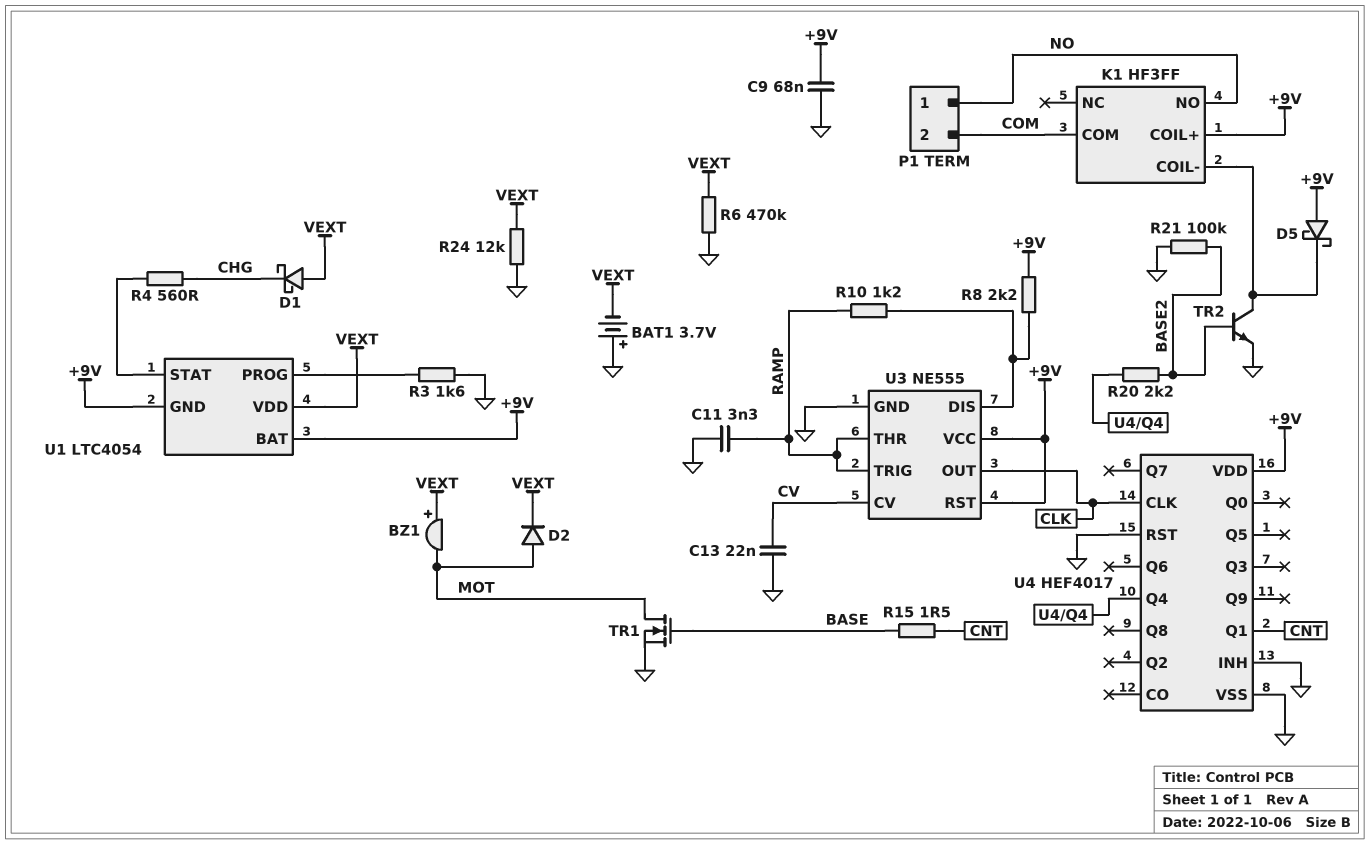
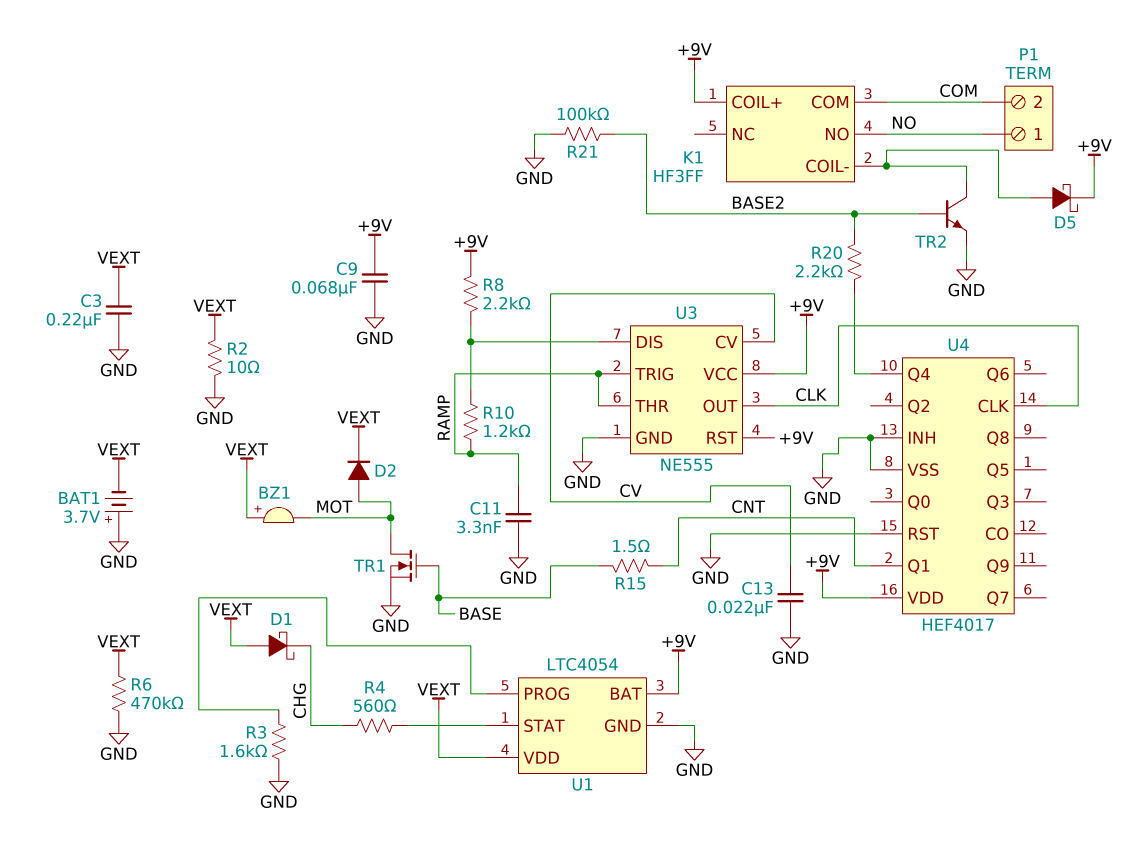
C3: none -> 220nF (GND, VEXT)
D5: schottky (A +9V, K K1/COIL-) -> schottky (A K1/COIL-, K +9V)
R2: none -> 10 (GND, VEXT)
R24: 12k (GND, VEXT) -> none
U1 pin GND: +9V -> GND

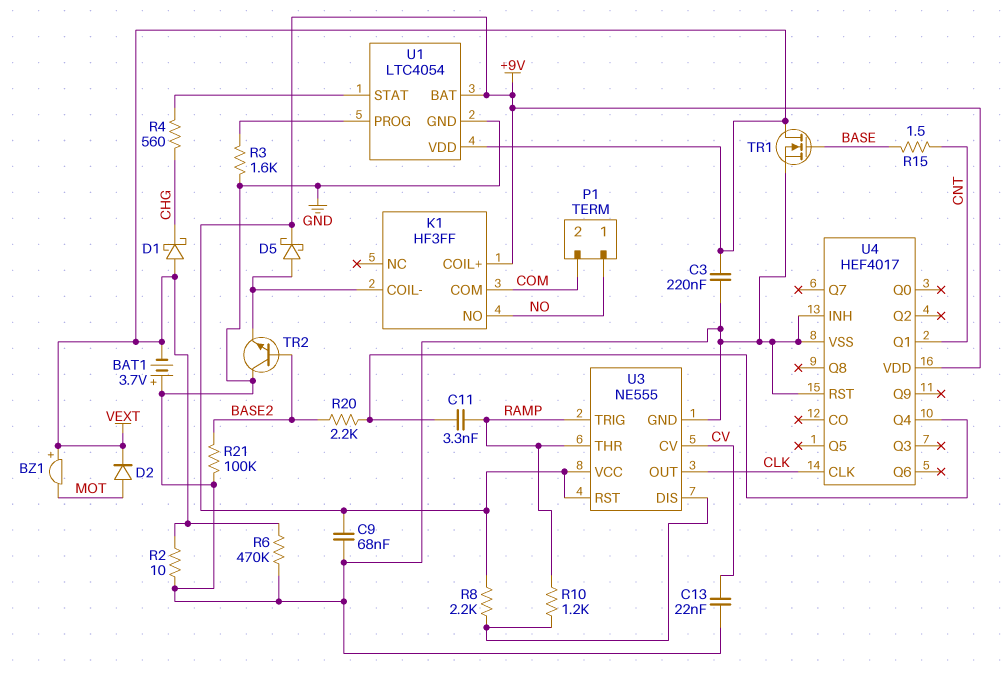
C11: 3.3nF (GND, RAMP) -> 3.3nF (RAMP, U4/Q4)
TR1: NMOS (G BASE, D MOT, S GND) -> NMOS (G BASE, D VEXT, S GND)
TR2: NPN (B BASE2, C K1/COIL-, E GND) -> NPN (B BASE2, C GND, E K1/COIL-)

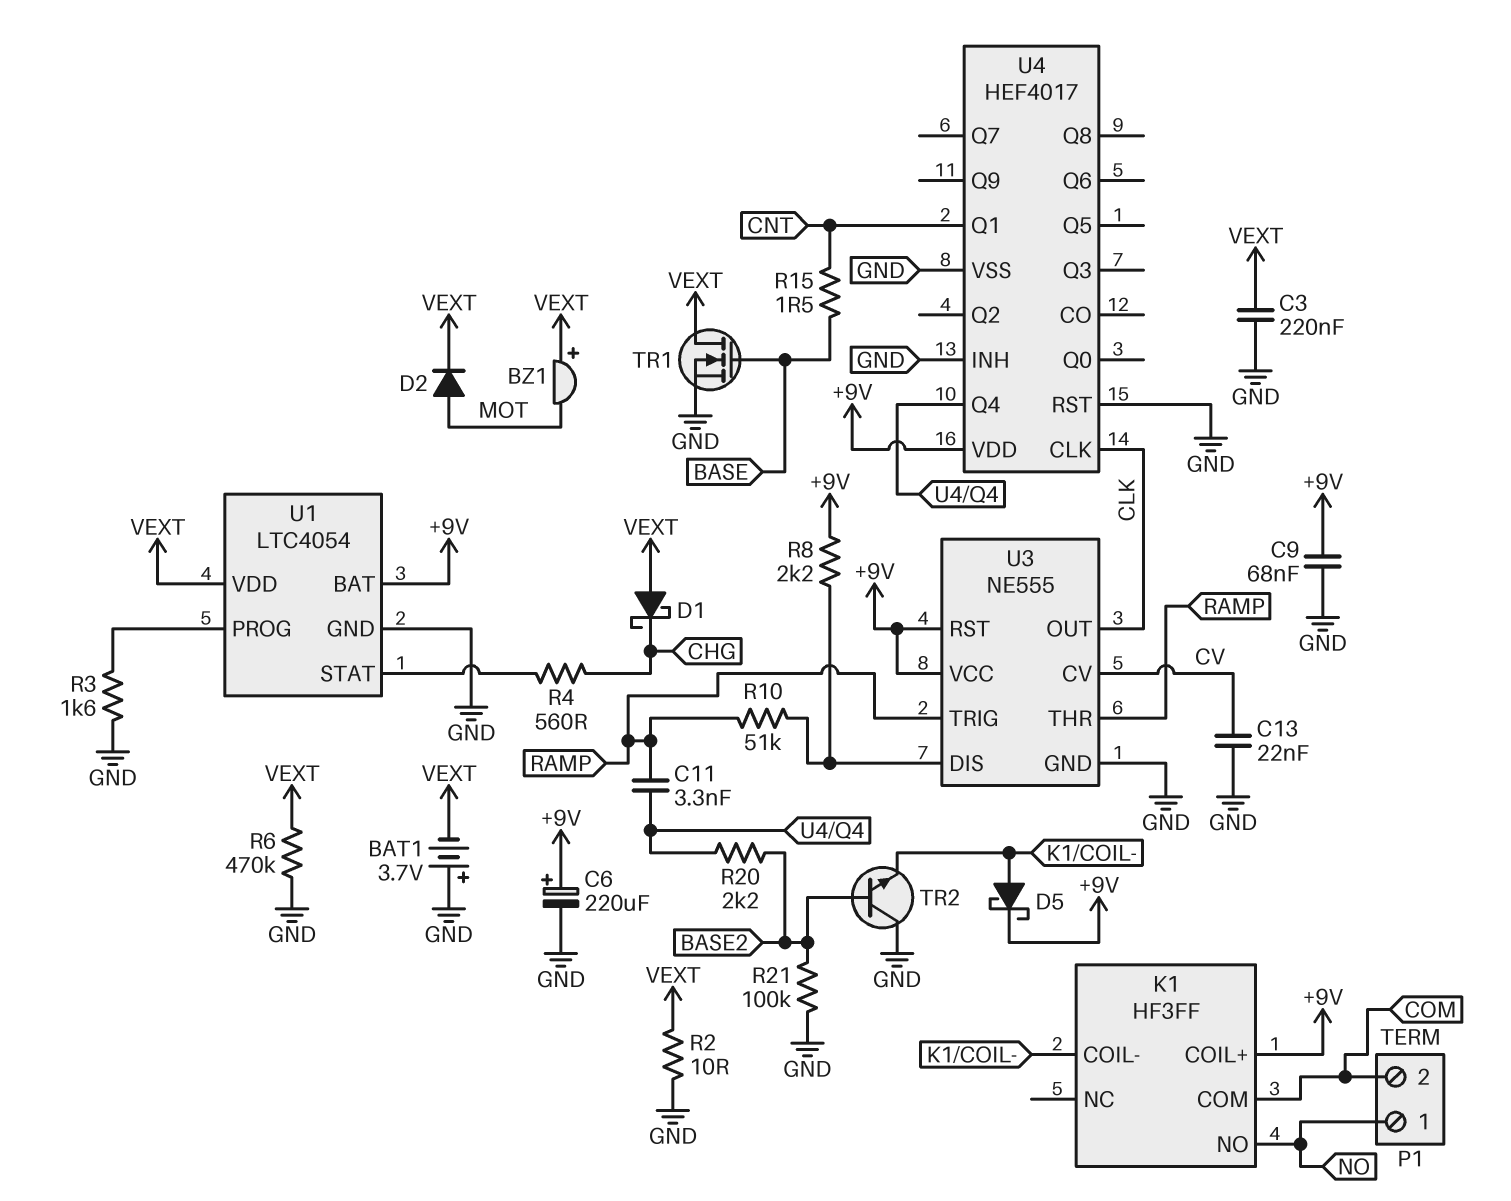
C6: none -> 220uF (plus +9V, minus GND)
R10: 1.2k (RAMP, U3/DIS) -> 51k (RAMP, U3/DIS)

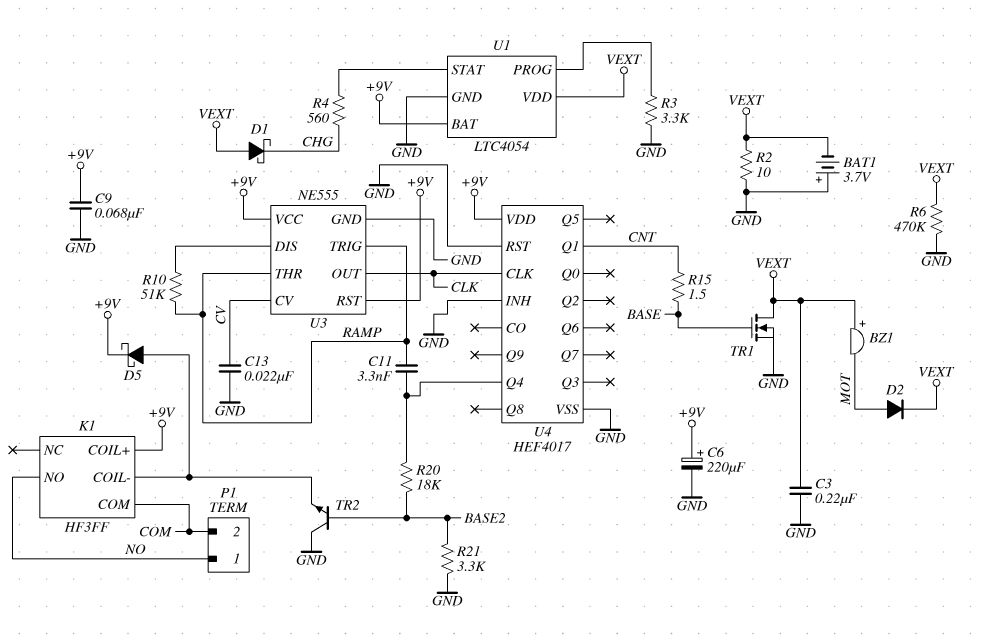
R3: 1.6k (GND, U1/PROG) -> 3.3k (GND, U1/PROG)
R8: 2.2k (+9V, U3/DIS) -> none
R20: 2.2k (BASE2, U4/Q4) -> 18k (BASE2, U4/Q4)
R21: 100k (BASE2, GND) -> 3.3k (BASE2, GND)

